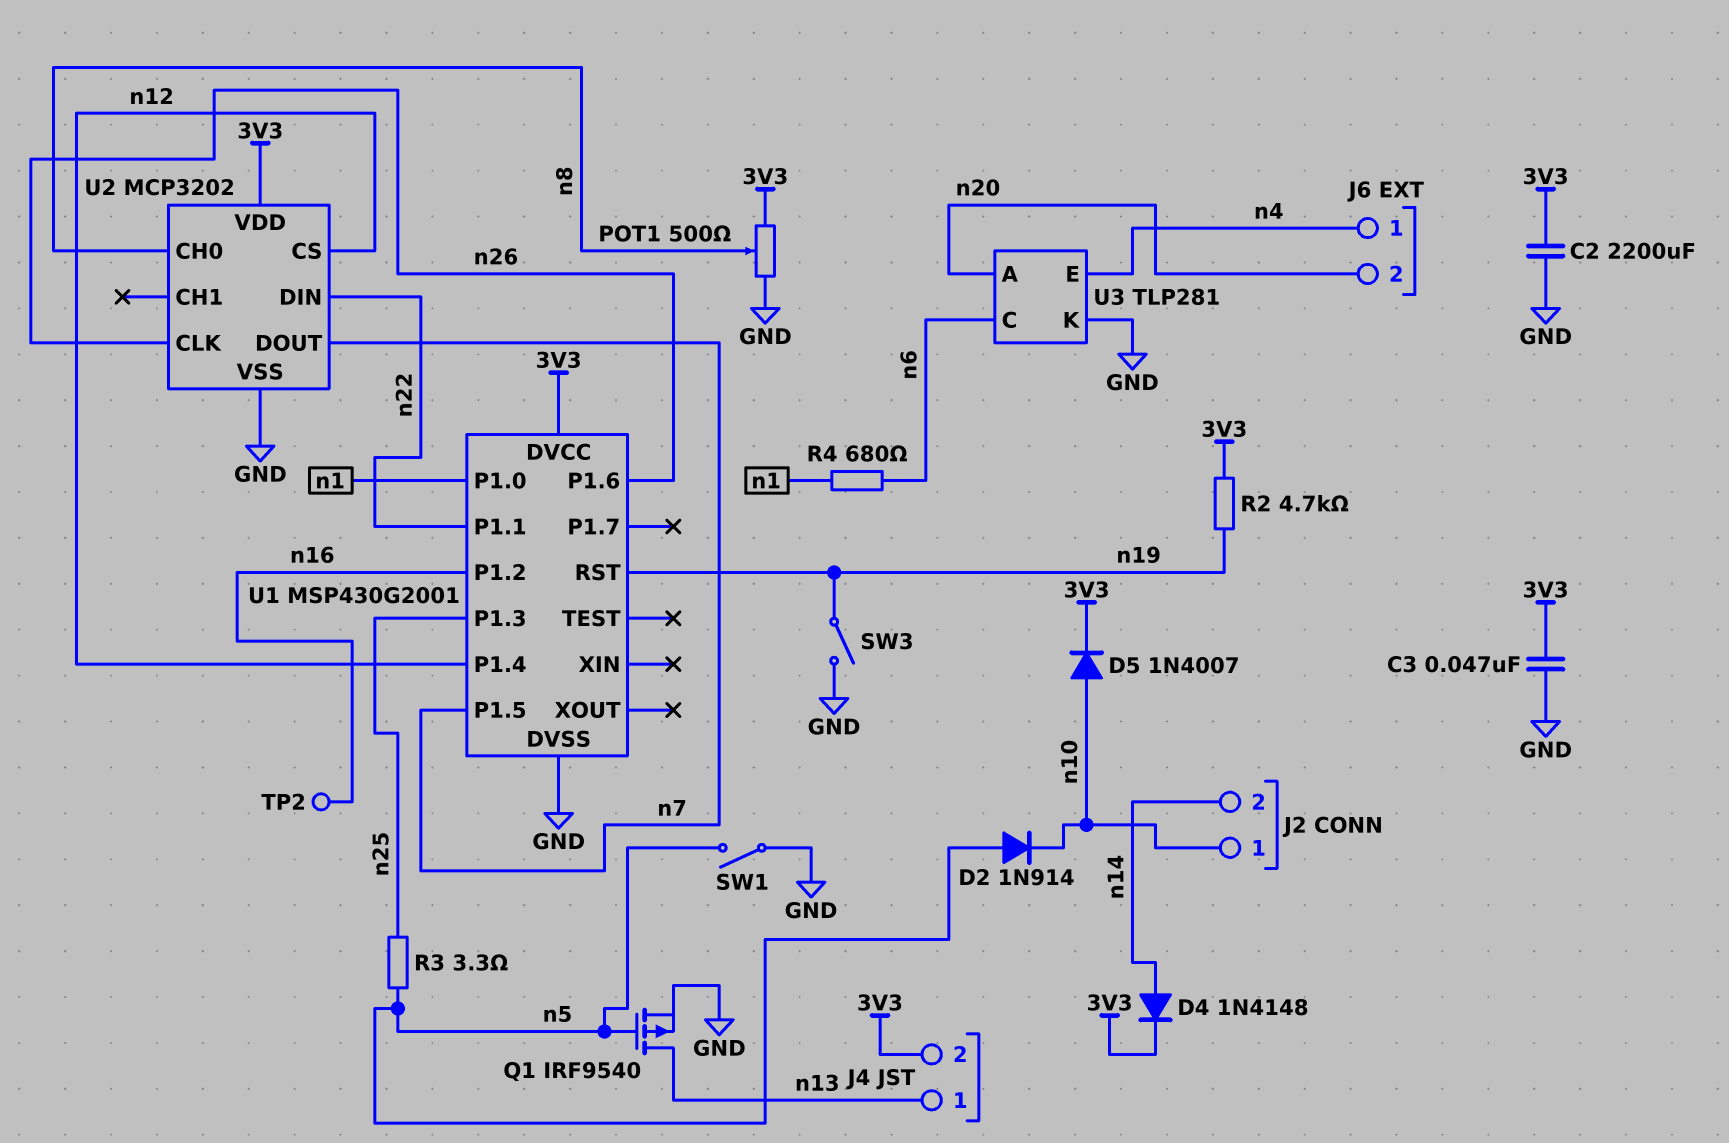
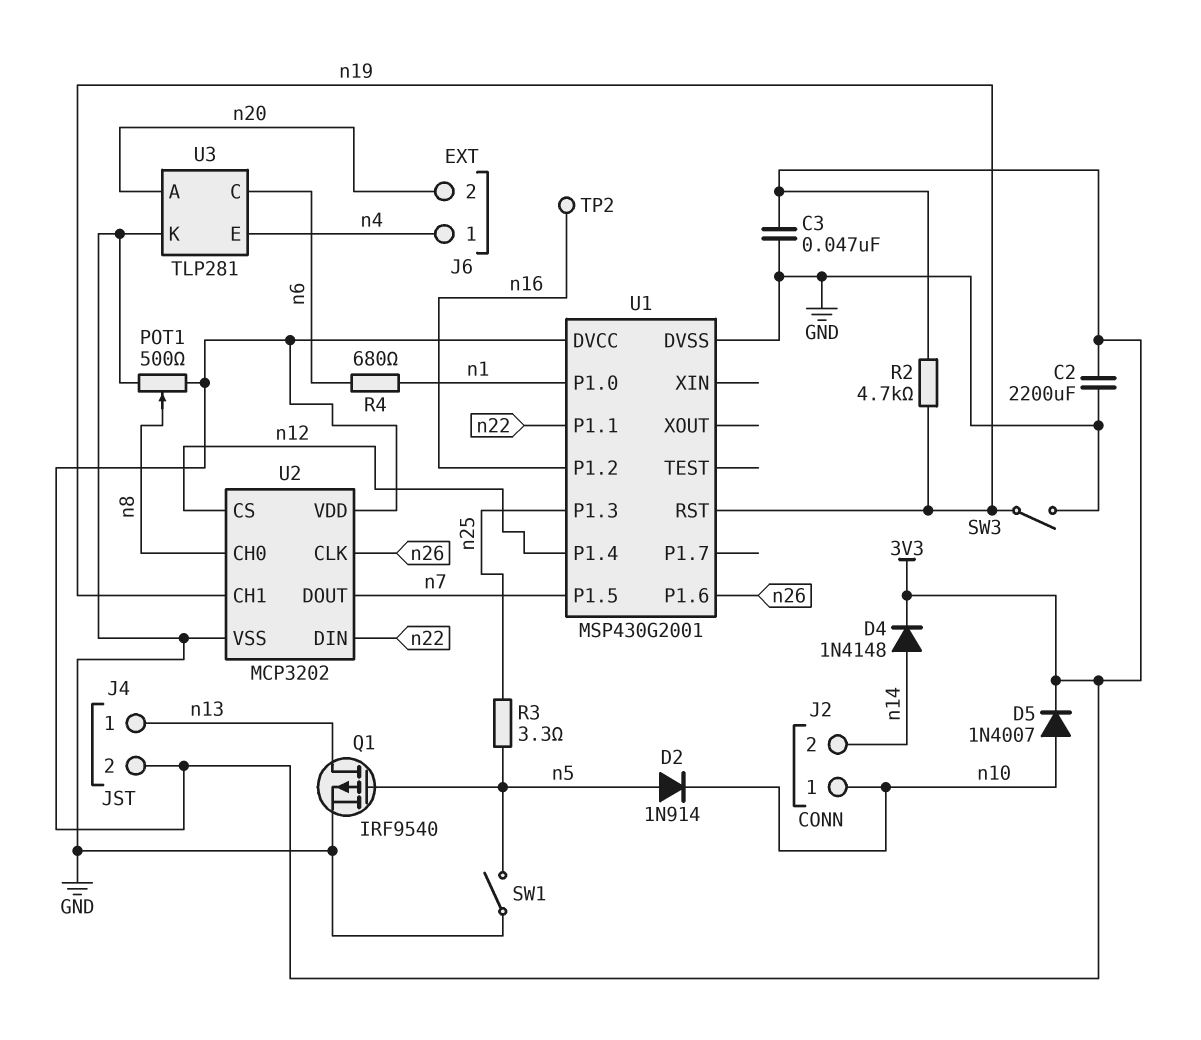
U2 pin CH1: none -> n19

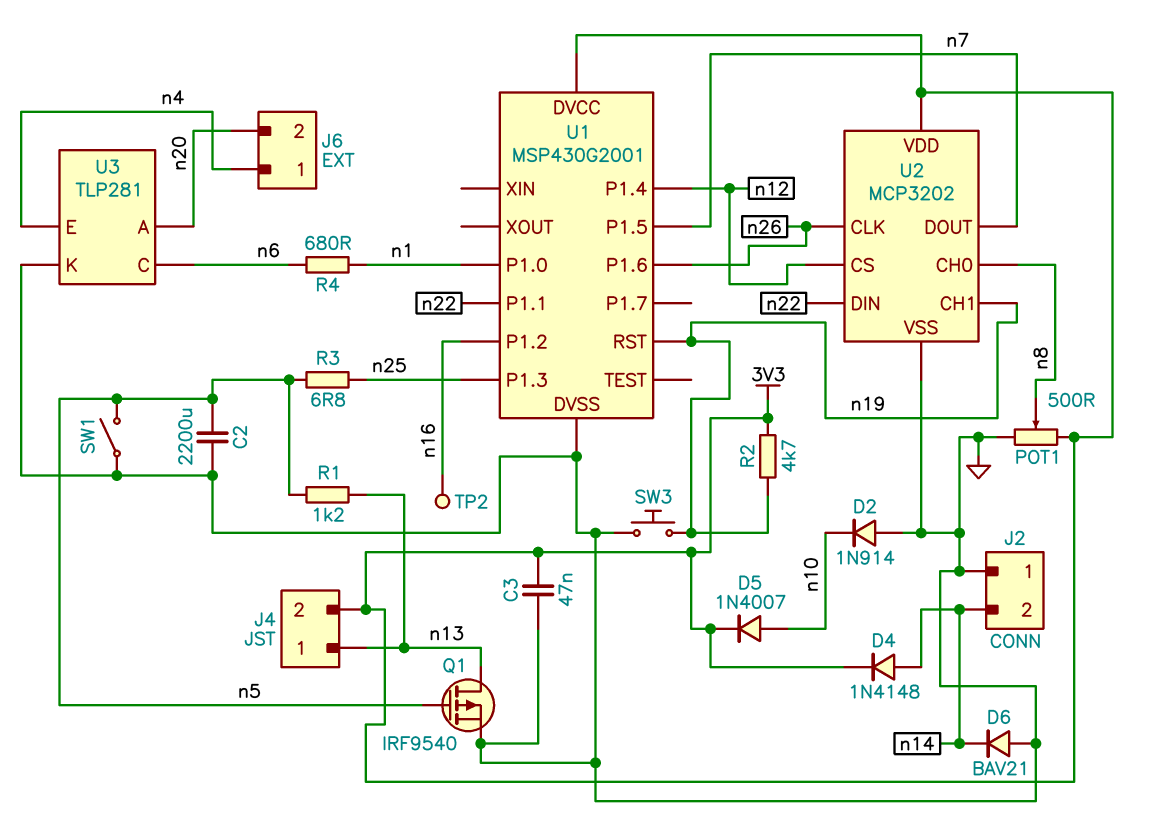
C2: 2200uF (3V3, GND) -> 2200uF (GND, n5)
D2: diode 1N914 (A n5, K n10) -> diode 1N914 (A GND, K n10)
D6: none -> diode BAV21 (A GND, K n14)
J2 pin 1: n10 -> GND
R1: none -> 1.2k (n5, n13)
R3: 3.3 (n5, n25) -> 6.8 (n5, n25)
SW3: switch (GND, n19) -> button (GND, n19)

